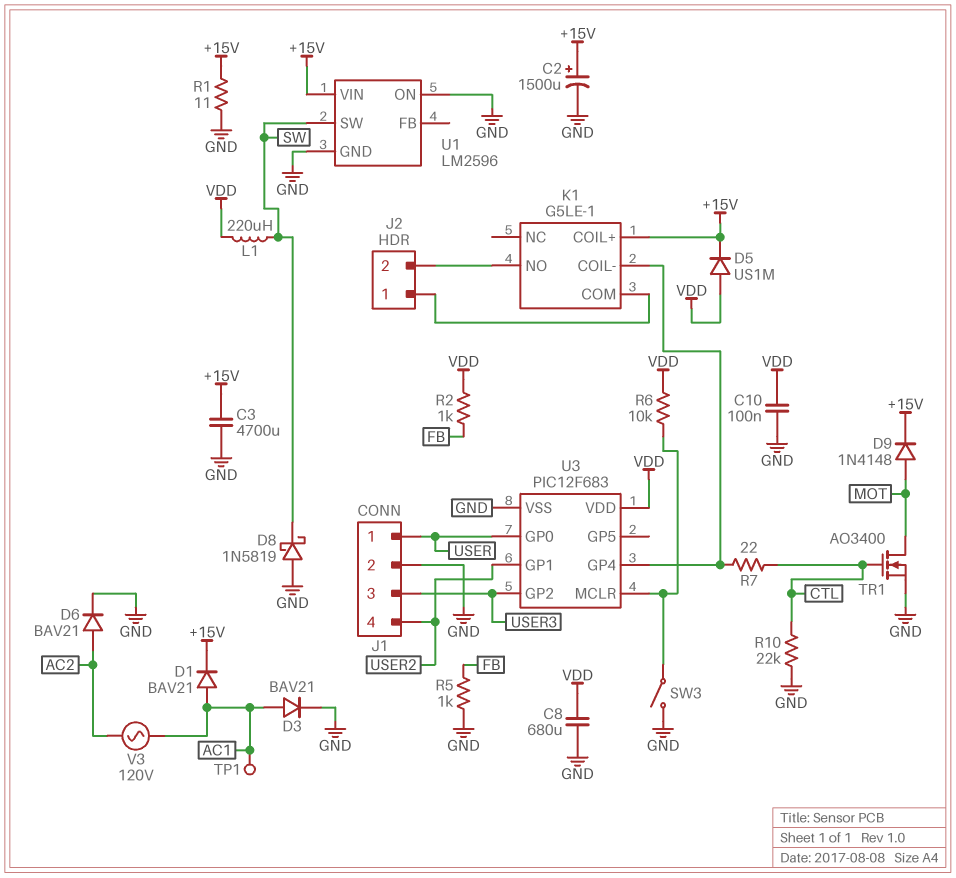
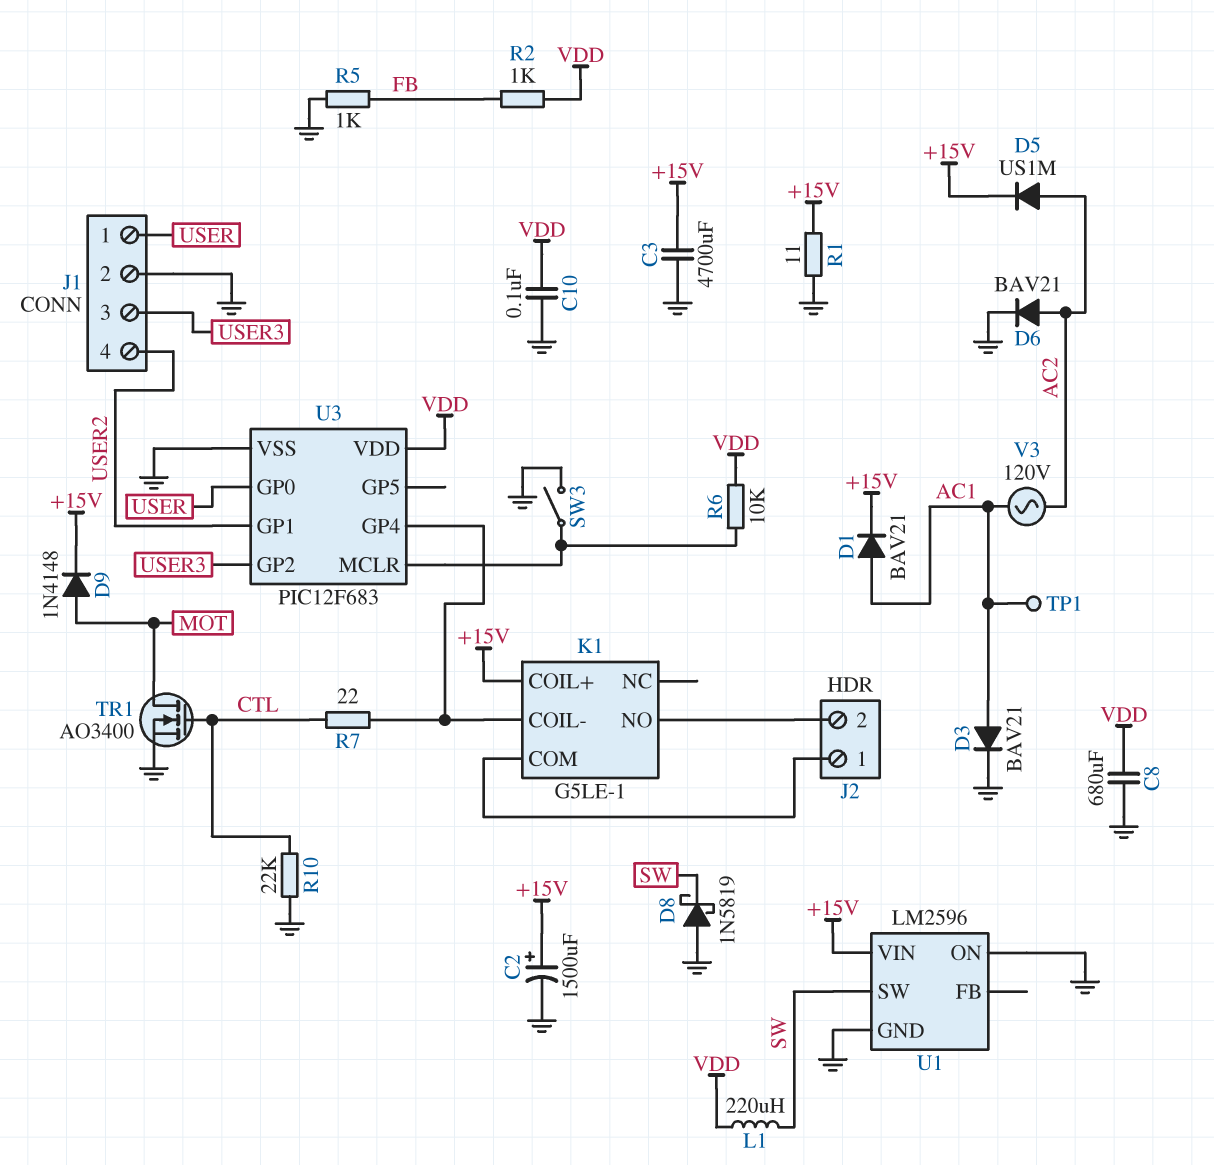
D5: diode US1M (A VDD, K +15V) -> diode US1M (A AC2, K +15V)

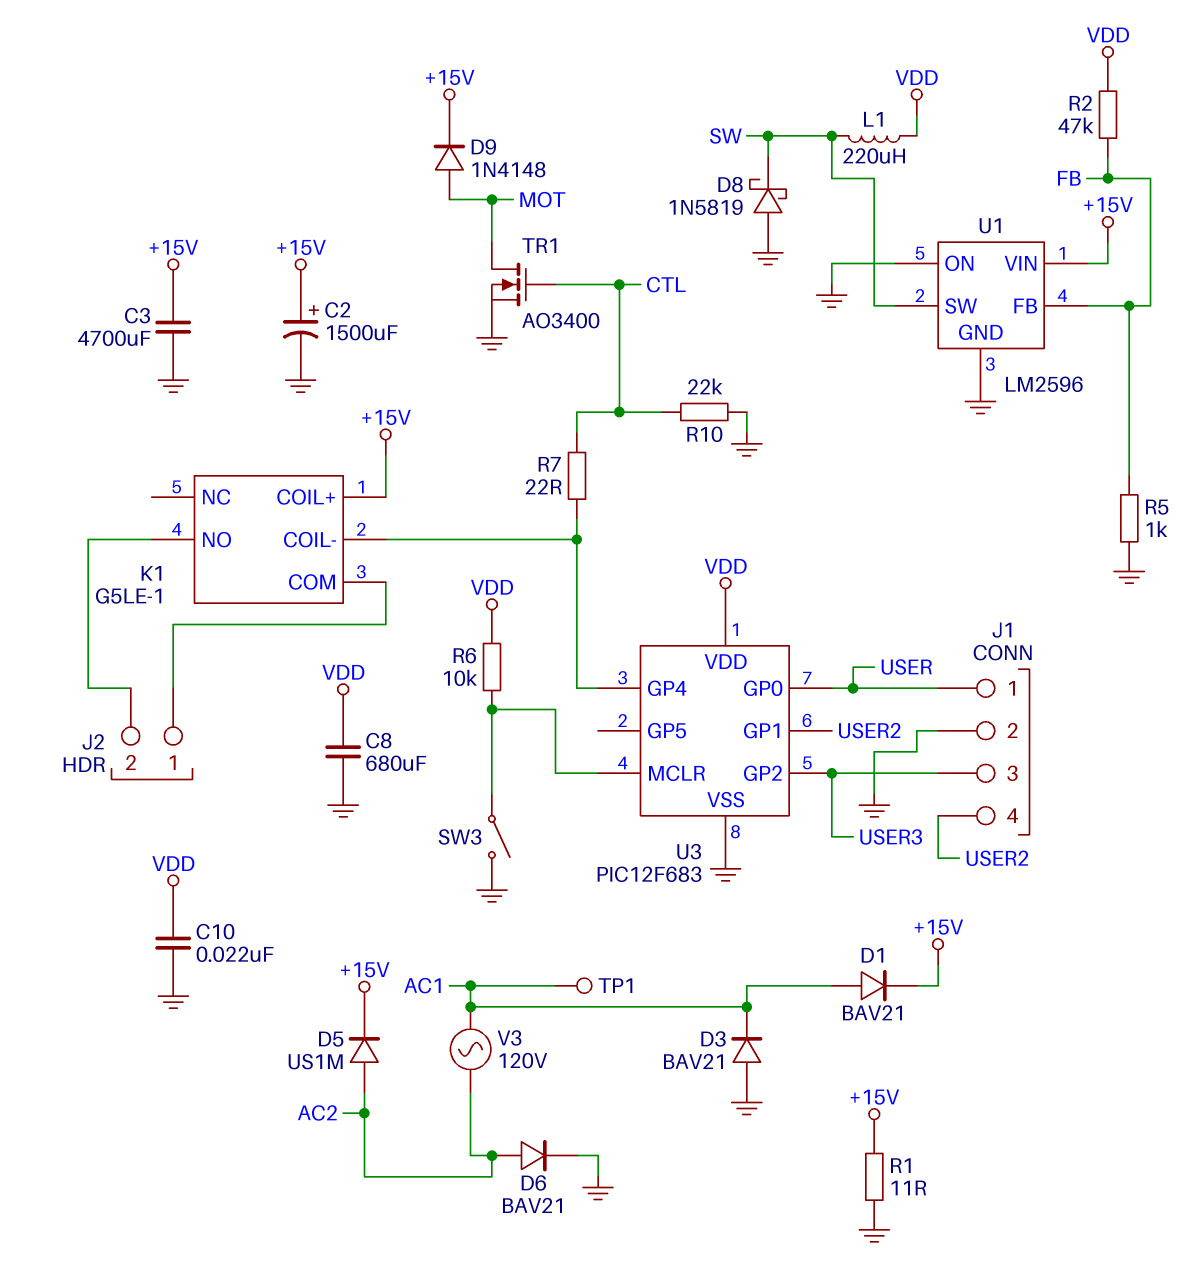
C10: 100nF (GND, VDD) -> 22nF (GND, VDD)
D3: diode BAV21 (A AC1, K GND) -> diode BAV21 (A GND, K AC1)
R2: 1k (FB, VDD) -> 47k (FB, VDD)
U1 pin FB: none -> FB

